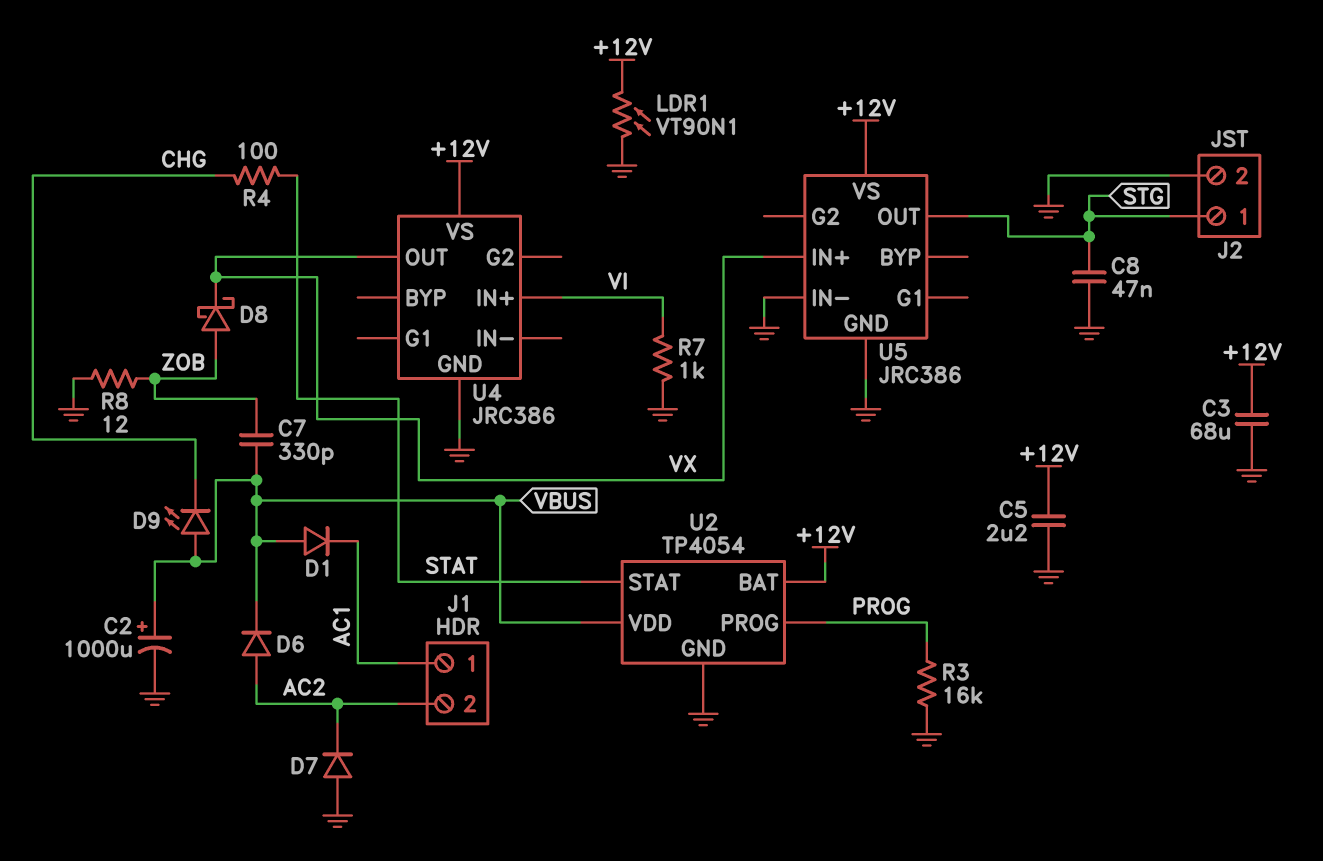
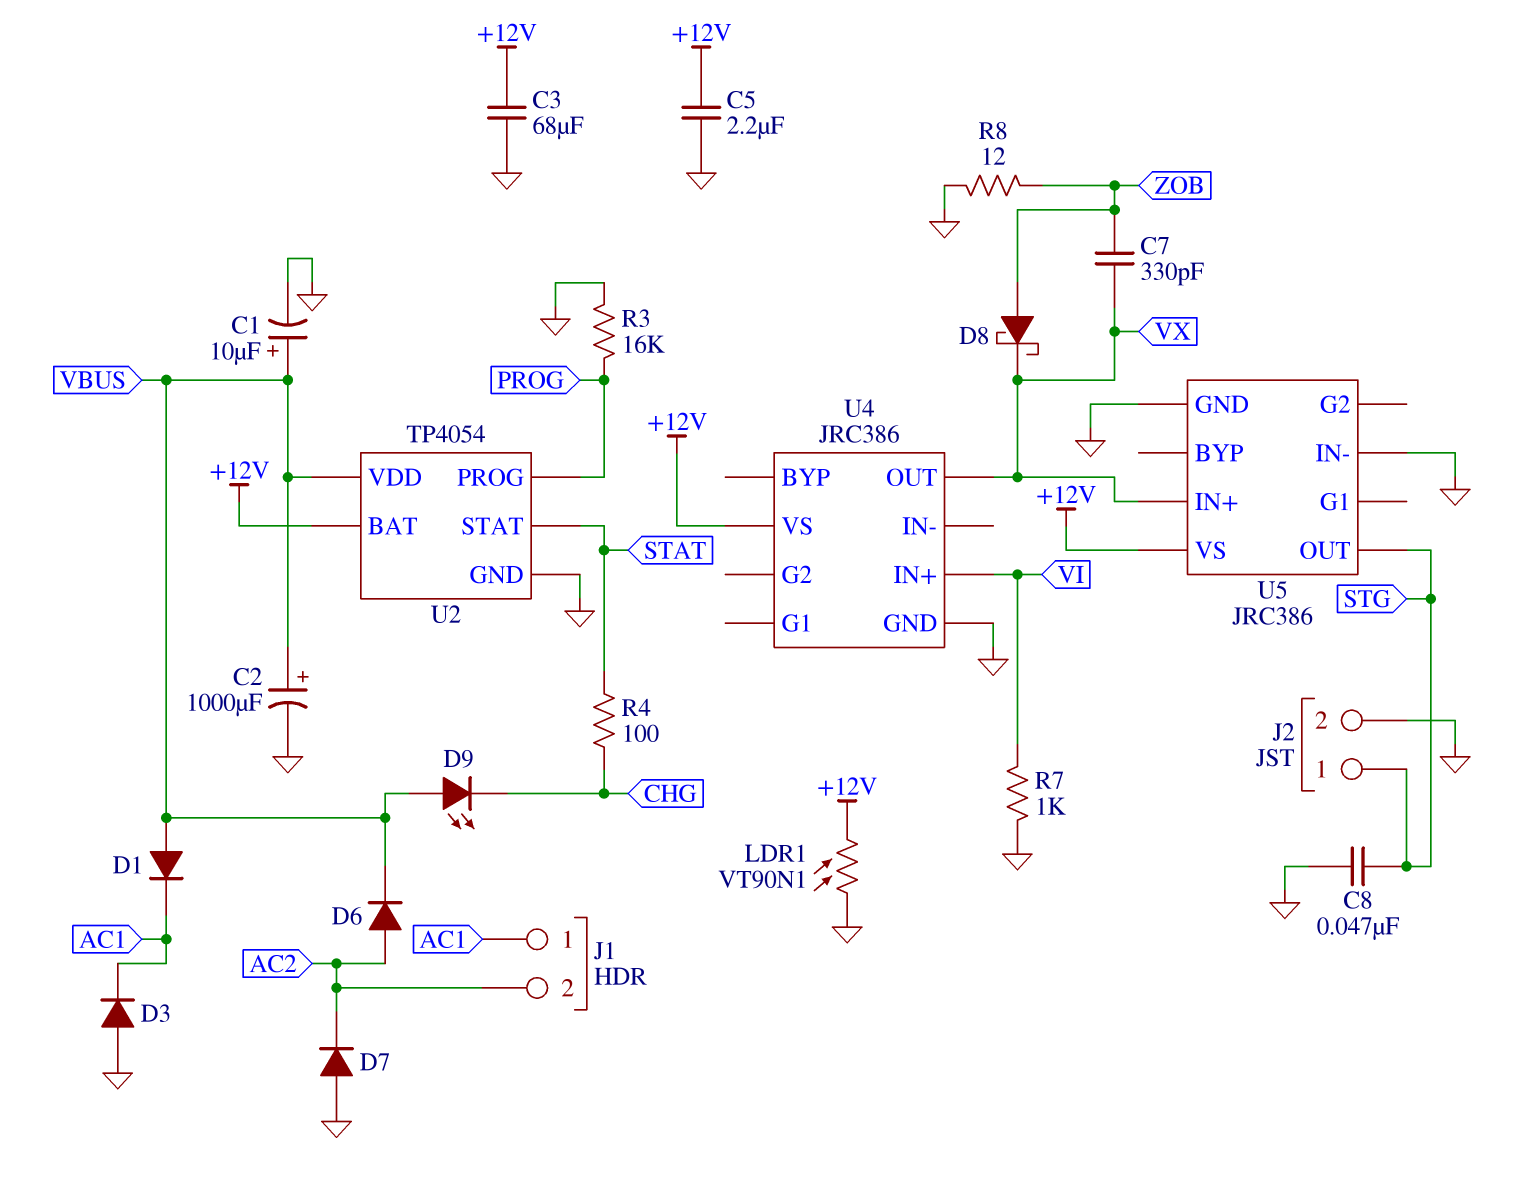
C1: none -> 10uF (plus VBUS, minus GND)
C7: 330pF (VBUS, ZOB) -> 330pF (VX, ZOB)
D3: none -> diode (A GND, K AC1)

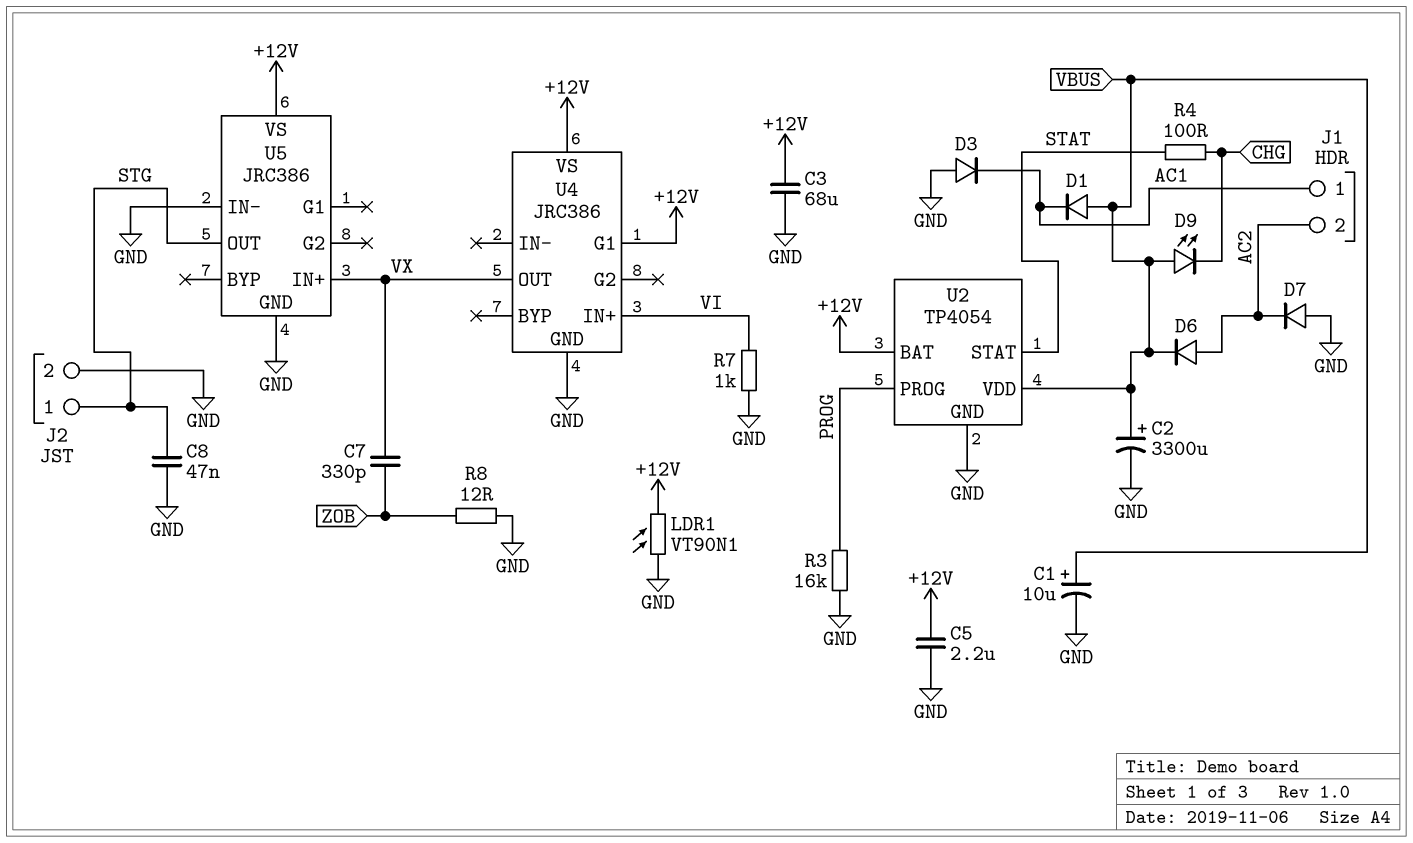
C2: 1000uF (plus VBUS, minus GND) -> 3300uF (plus VBUS, minus GND)
D8: schottky (A ZOB, K VX) -> none
U4 pin G1: none -> +12V

